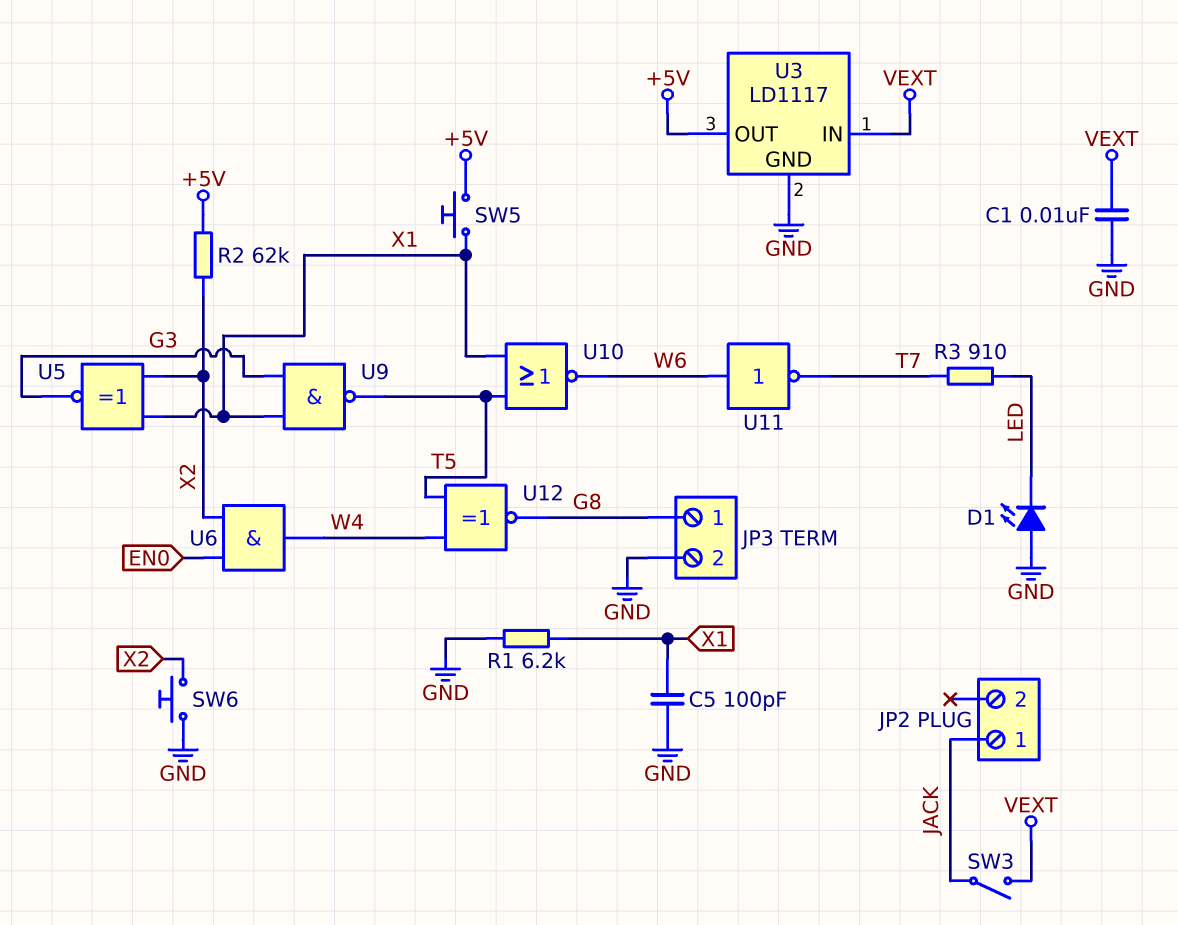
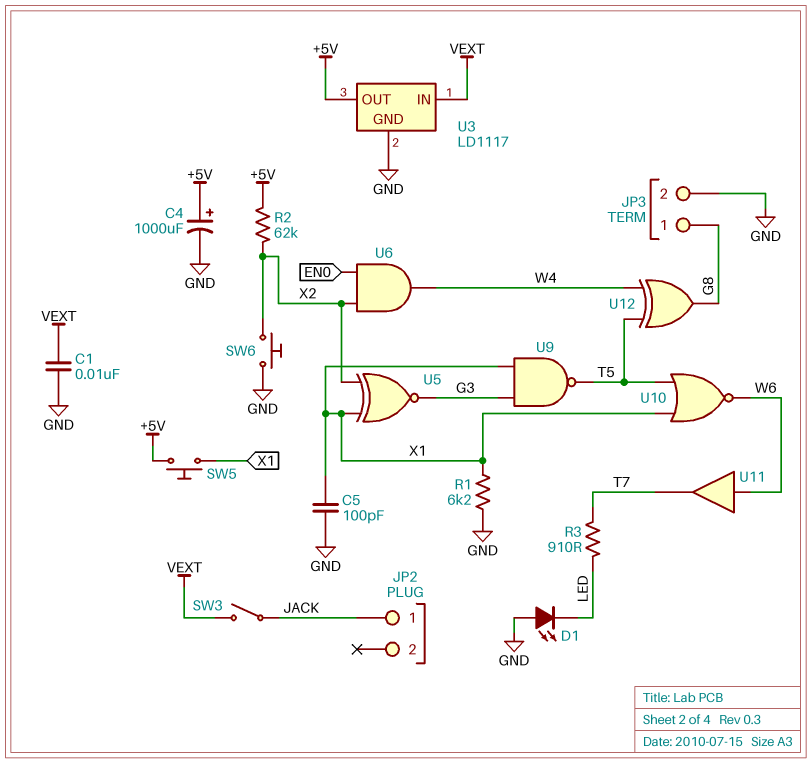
C4: none -> 1000uF (plus +5V, minus GND)
U11: NOT (in W6, out T7) -> buffer (in W6, out T7)
U12: XNOR (in T5, in W4, out G8) -> XOR (in T5, in W4, out G8)

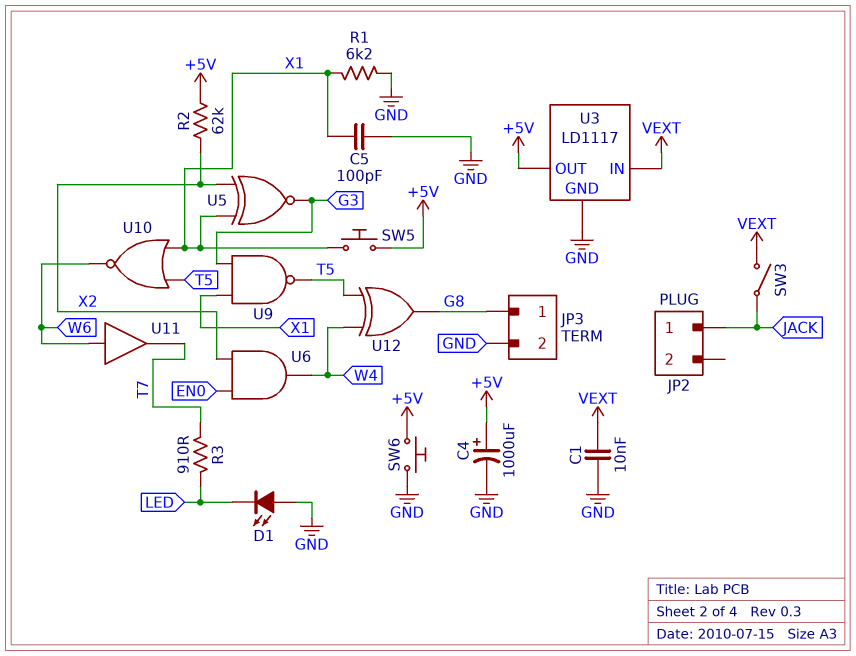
SW6: button (GND, X2) -> button (+5V, GND)

